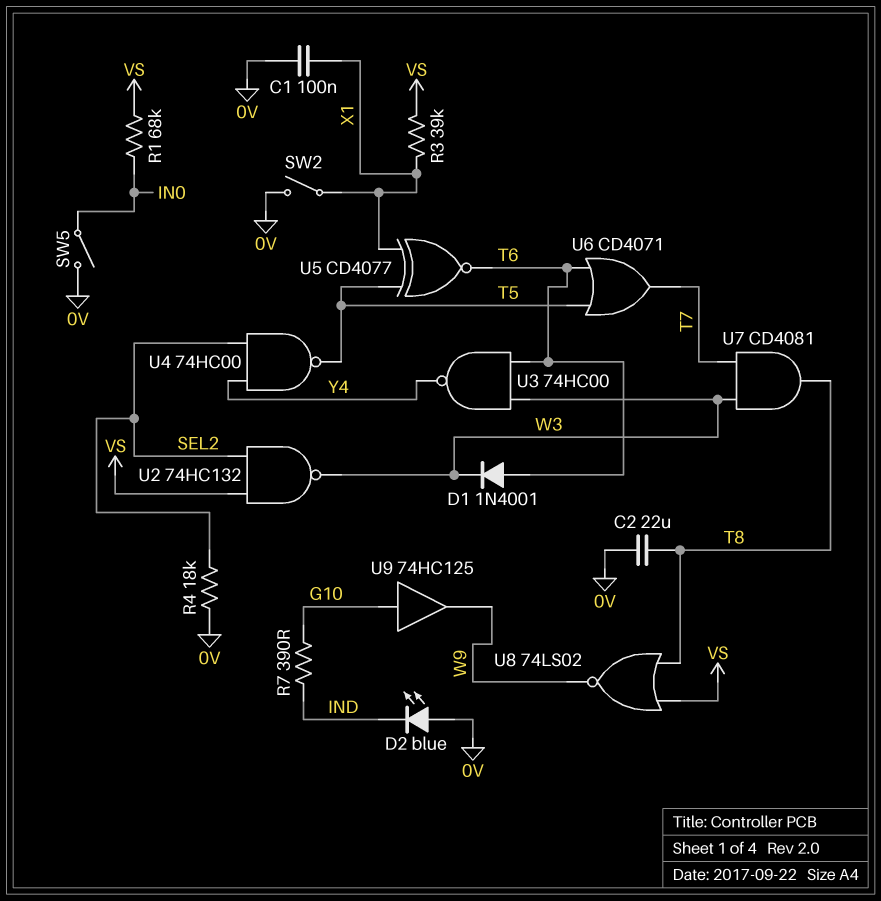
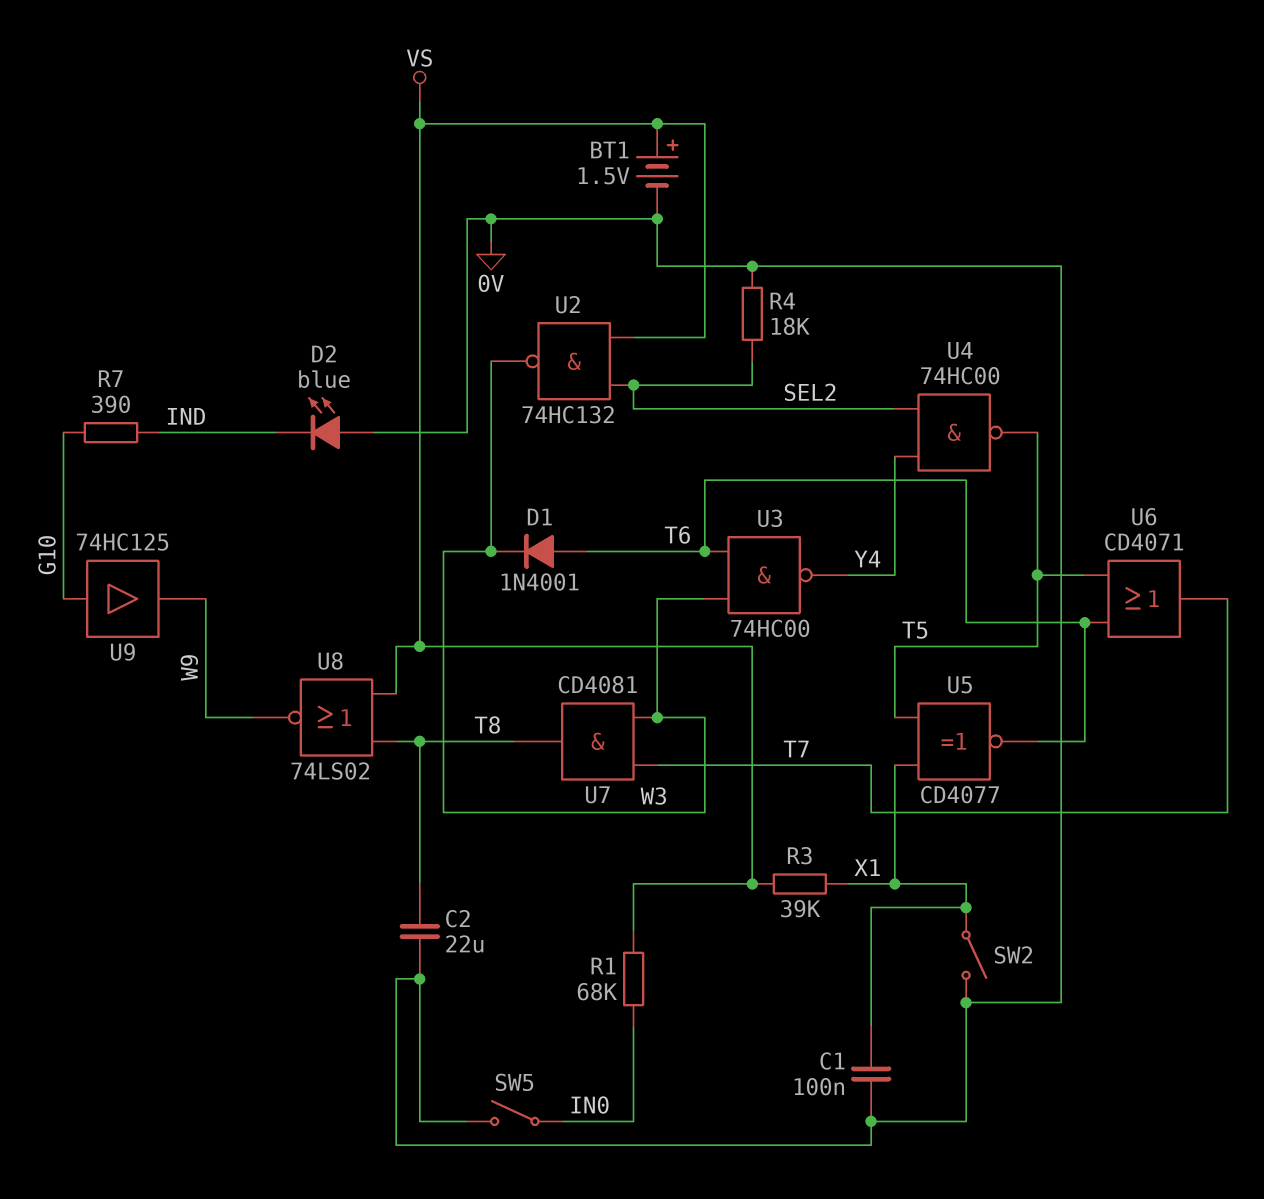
BT1: none -> 1.5V (plus VS, minus 0V)

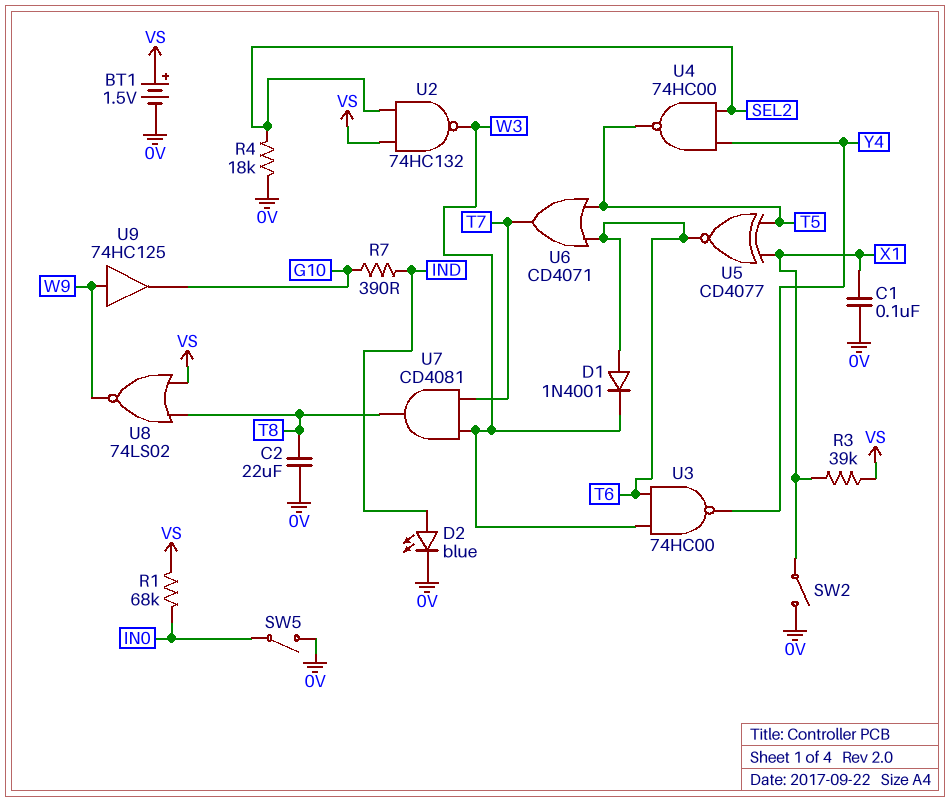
D2: LED blue (A 0V, K IND) -> LED blue (A IND, K 0V)
U9: buffer 74HC125 (in G10, out W9) -> buffer 74HC125 (in W9, out G10)

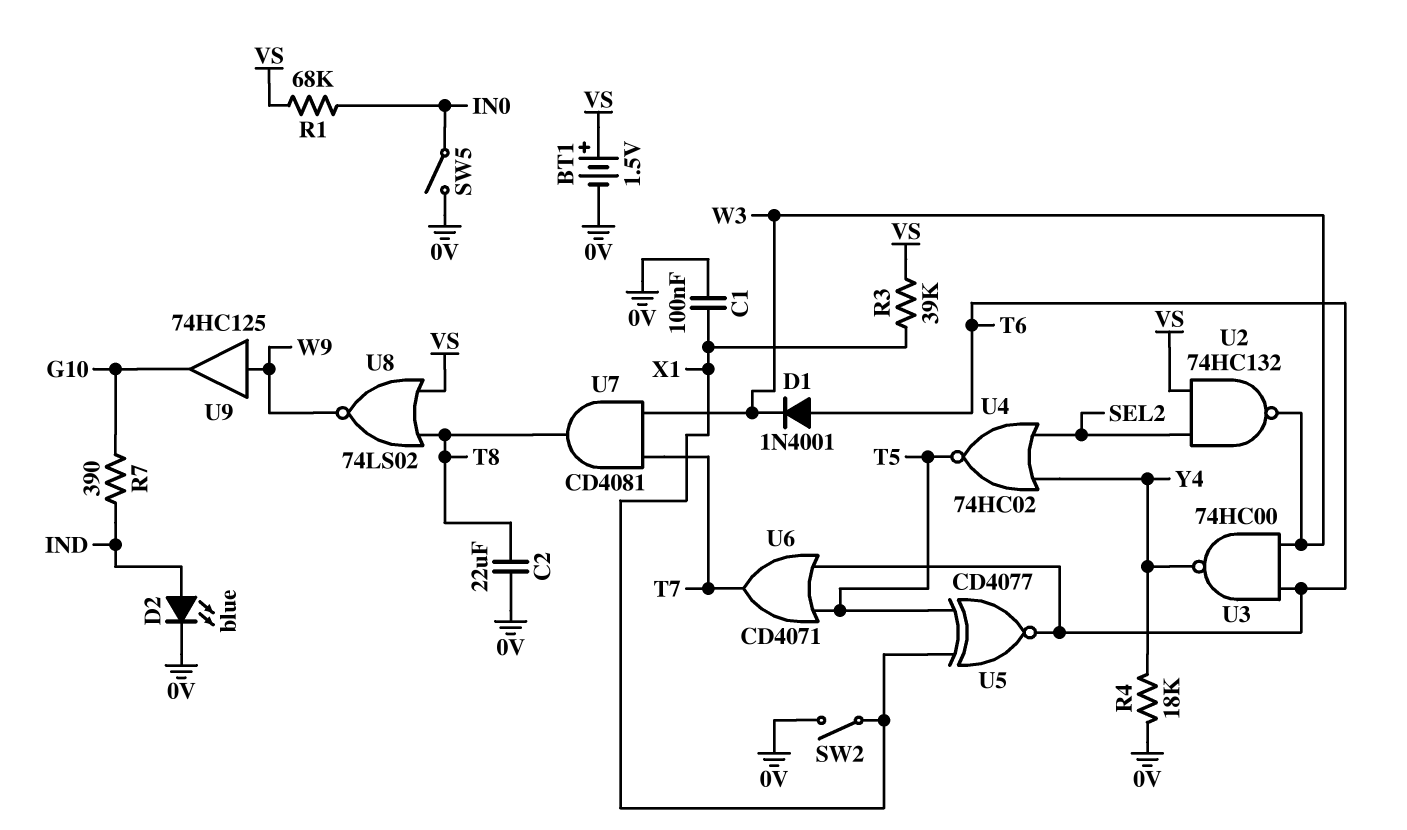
R4: 18k (0V, SEL2) -> 18k (0V, Y4)
U4: NAND 74HC00 (in SEL2, in Y4, out T5) -> NOR 74HC02 (in SEL2, in Y4, out T5)

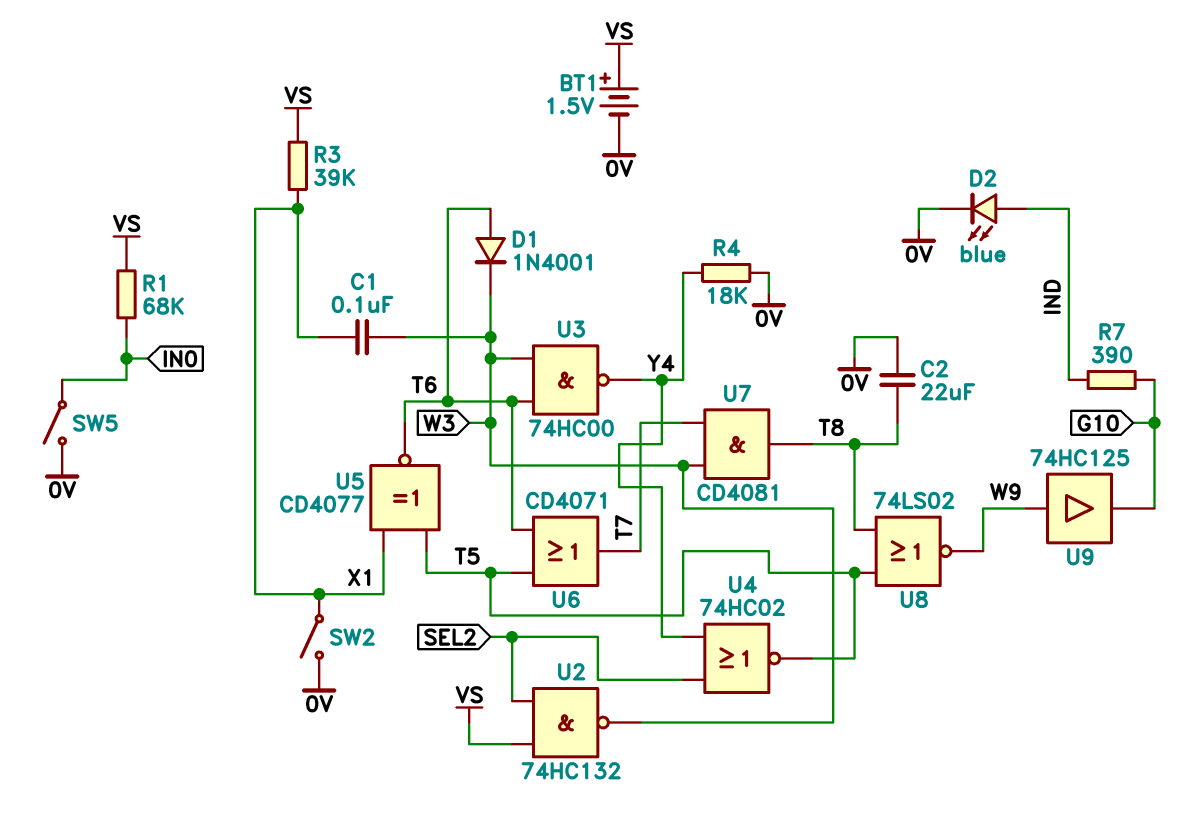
C1: 100nF (0V, X1) -> 100nF (W3, X1)
U8: NOR 74LS02 (in T8, in VS, out W9) -> NOR 74LS02 (in T5, in T8, out W9)

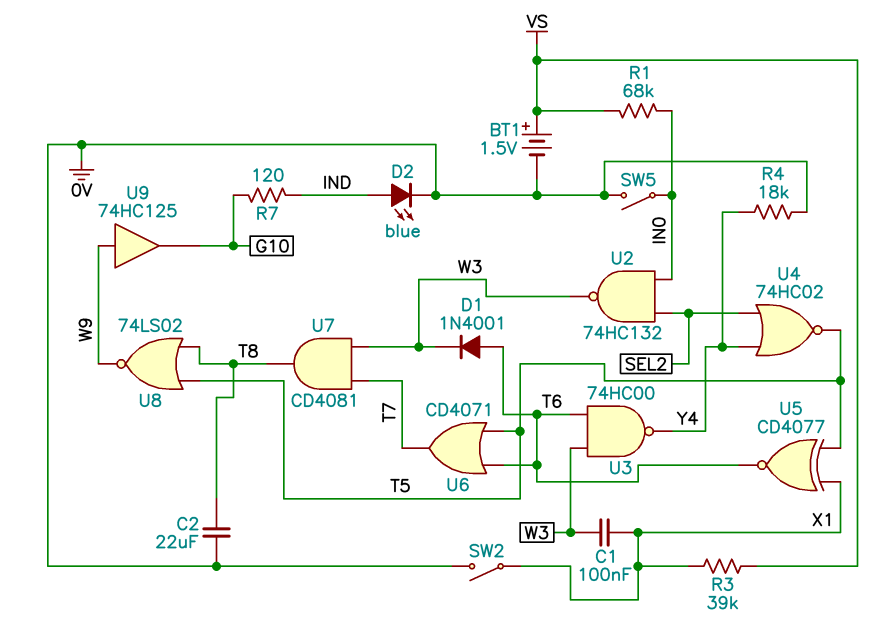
R7: 390 (G10, IND) -> 120 (G10, IND)
U2: NAND 74HC132 (in SEL2, in VS, out W3) -> NAND 74HC132 (in IN0, in SEL2, out W3)

